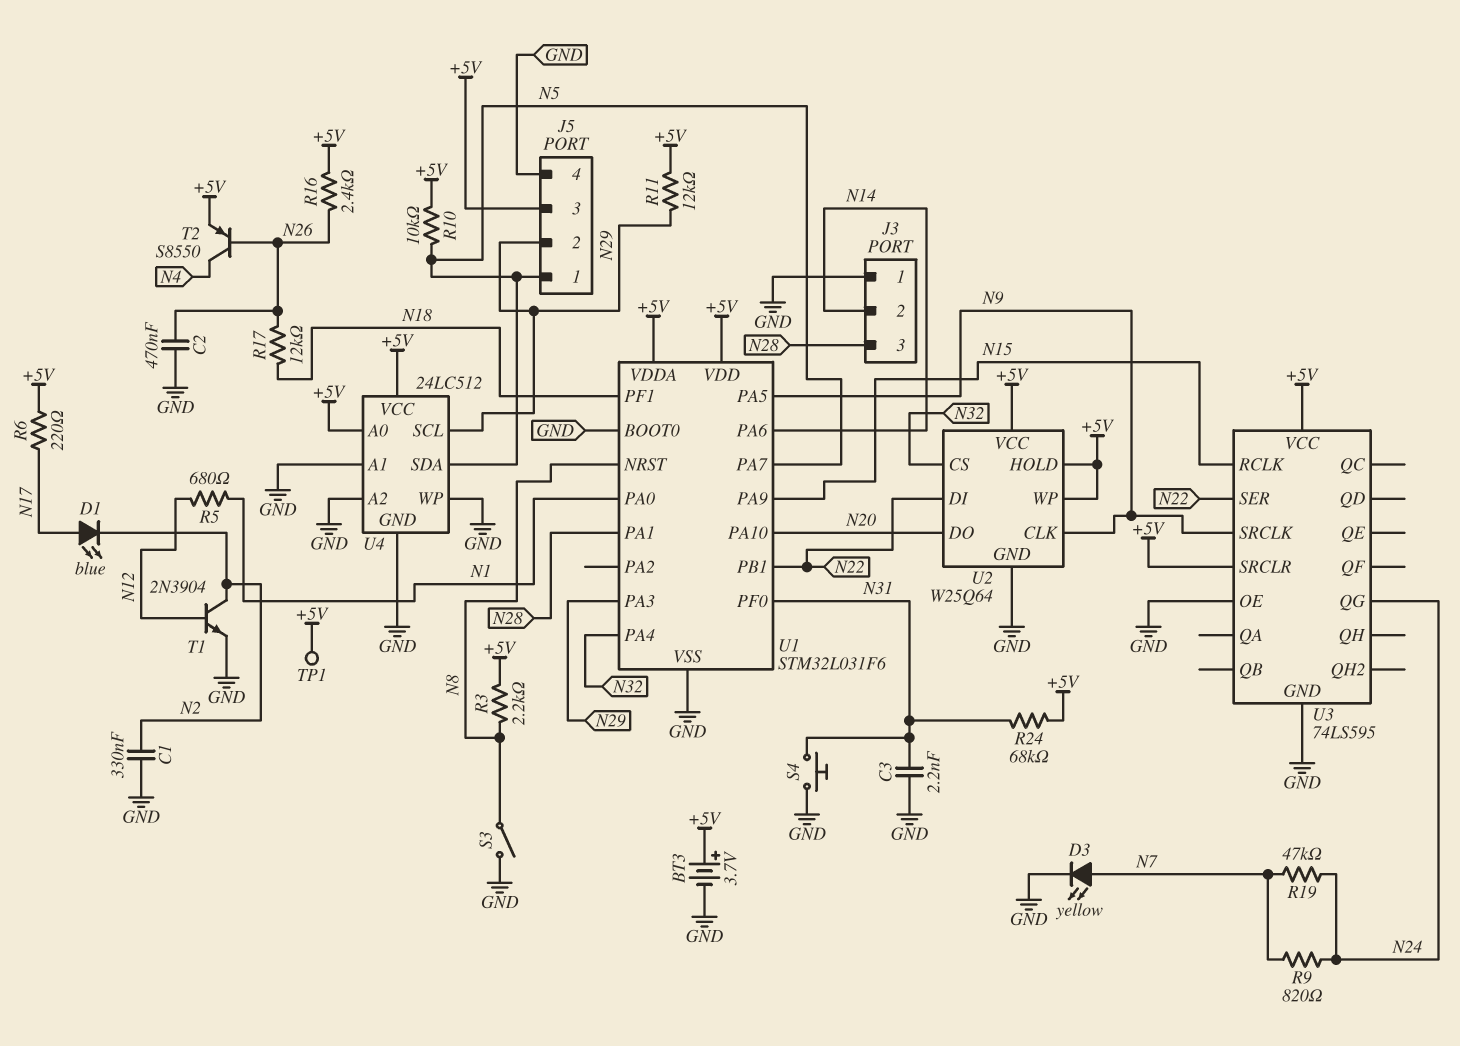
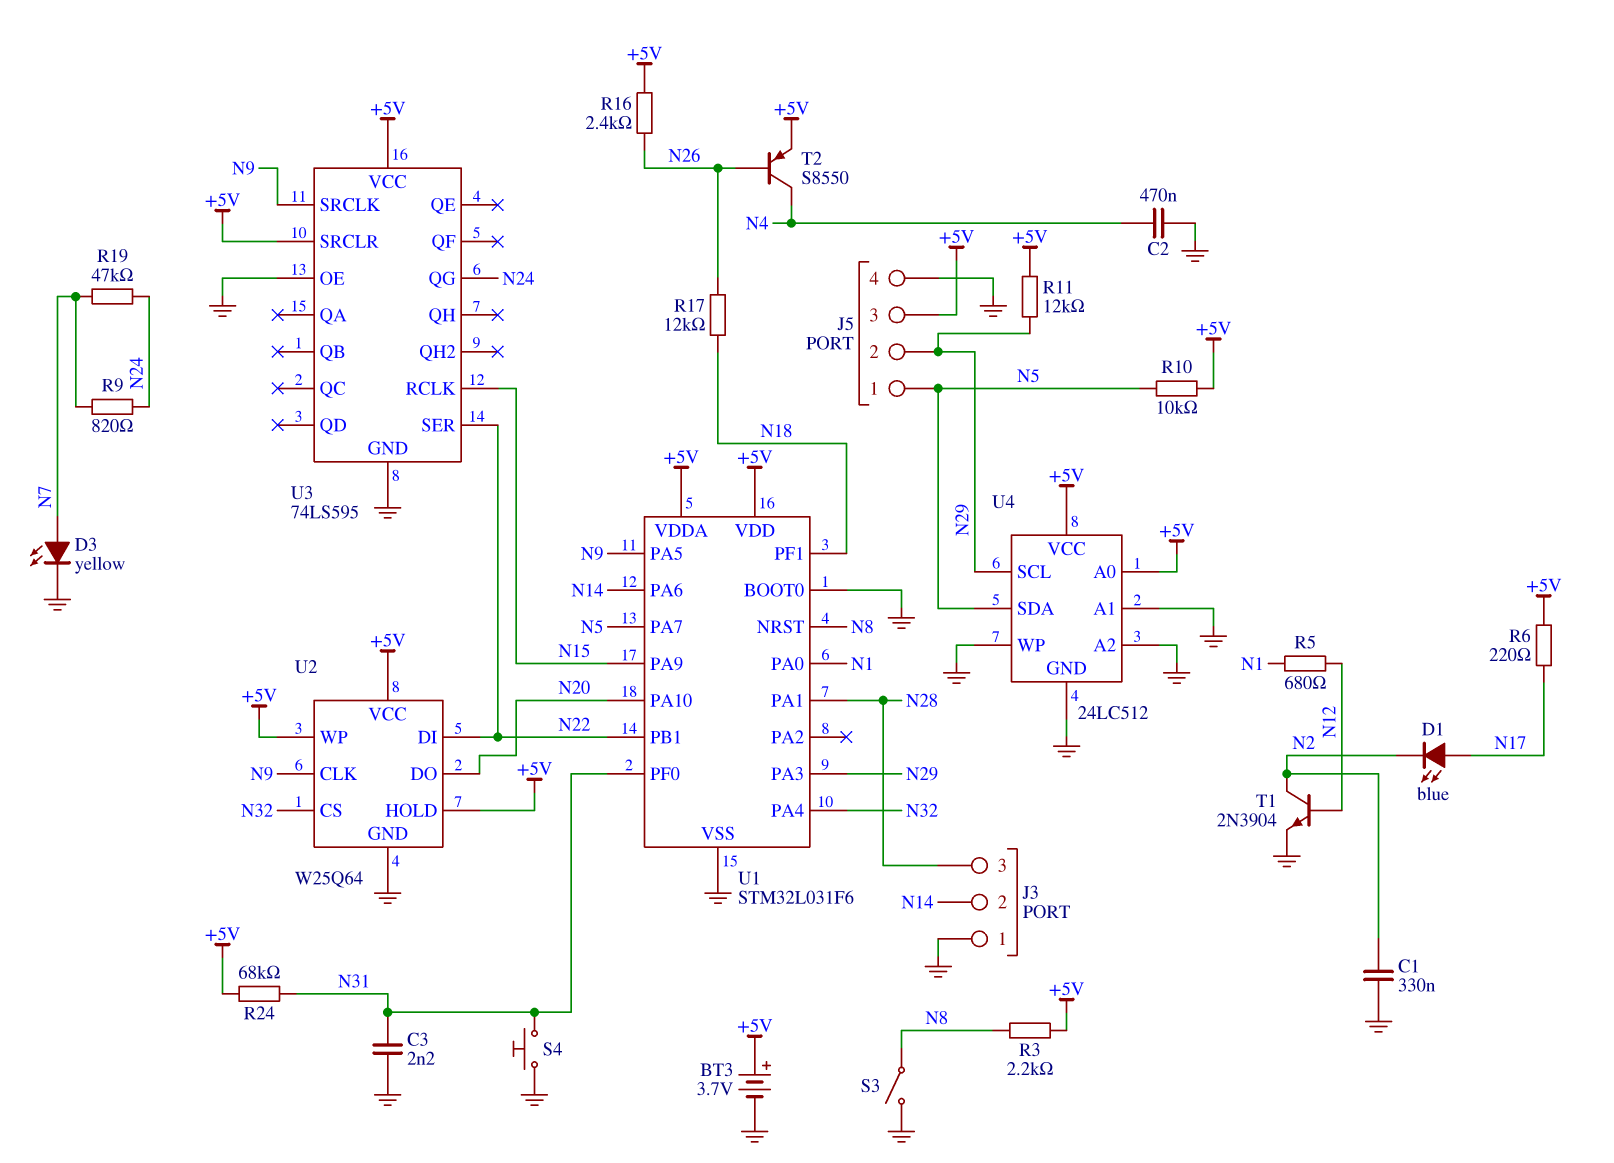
C2: 470nF (GND, N26) -> 470nF (GND, N4)
TP1: test point (+5V) -> none

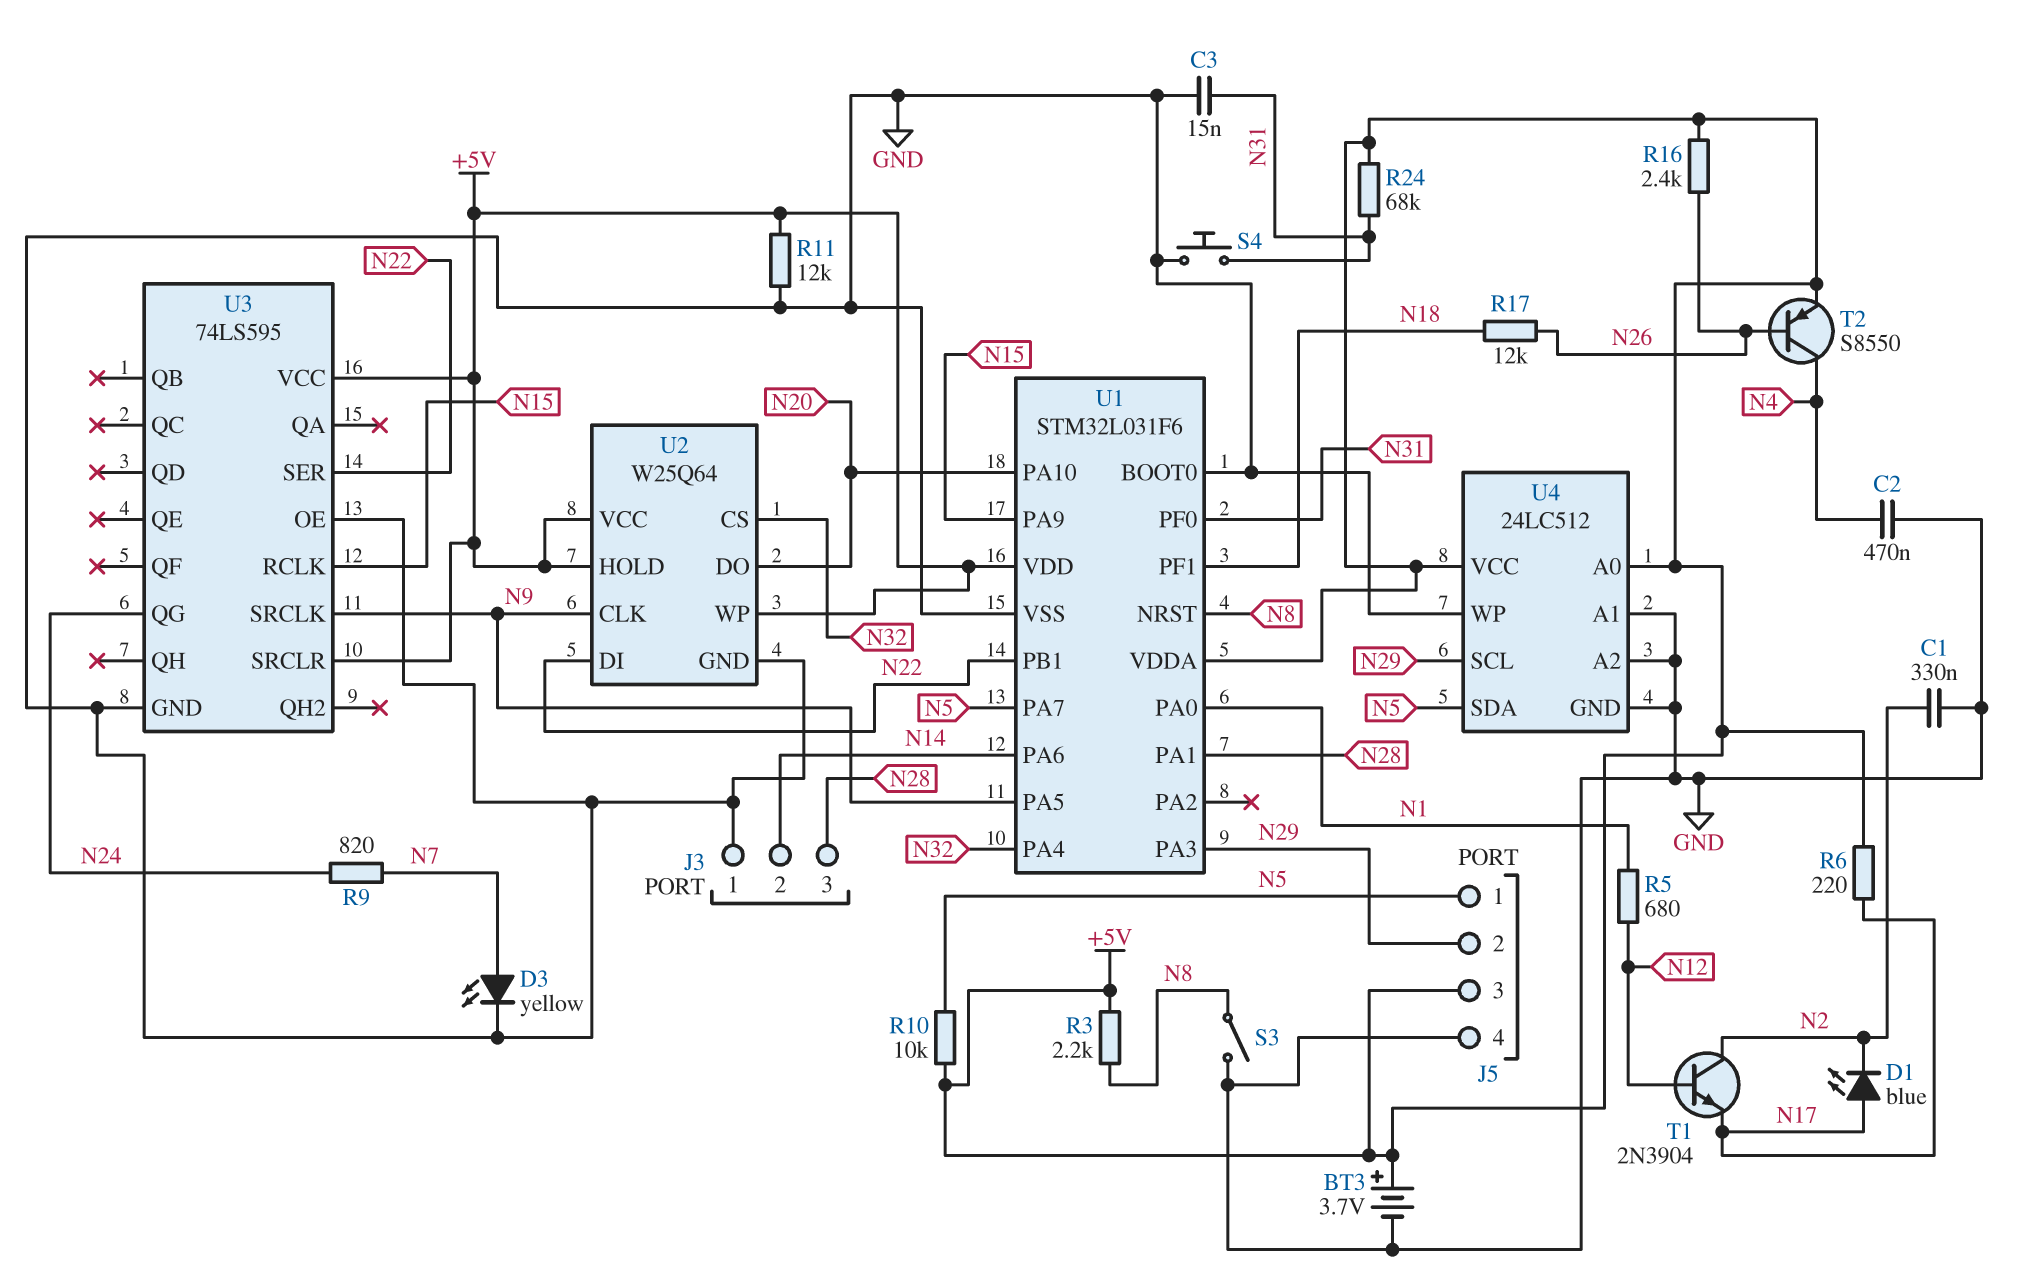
C3: 2.2nF (GND, N31) -> 15nF (GND, N31)
R11: 12k (+5V, N29) -> 12k (+5V, GND)
R19: 47k (N7, N24) -> none
T1: NPN 2N3904 (B N12, C N2, E GND) -> NPN 2N3904 (B N12, C N2, E N17)

